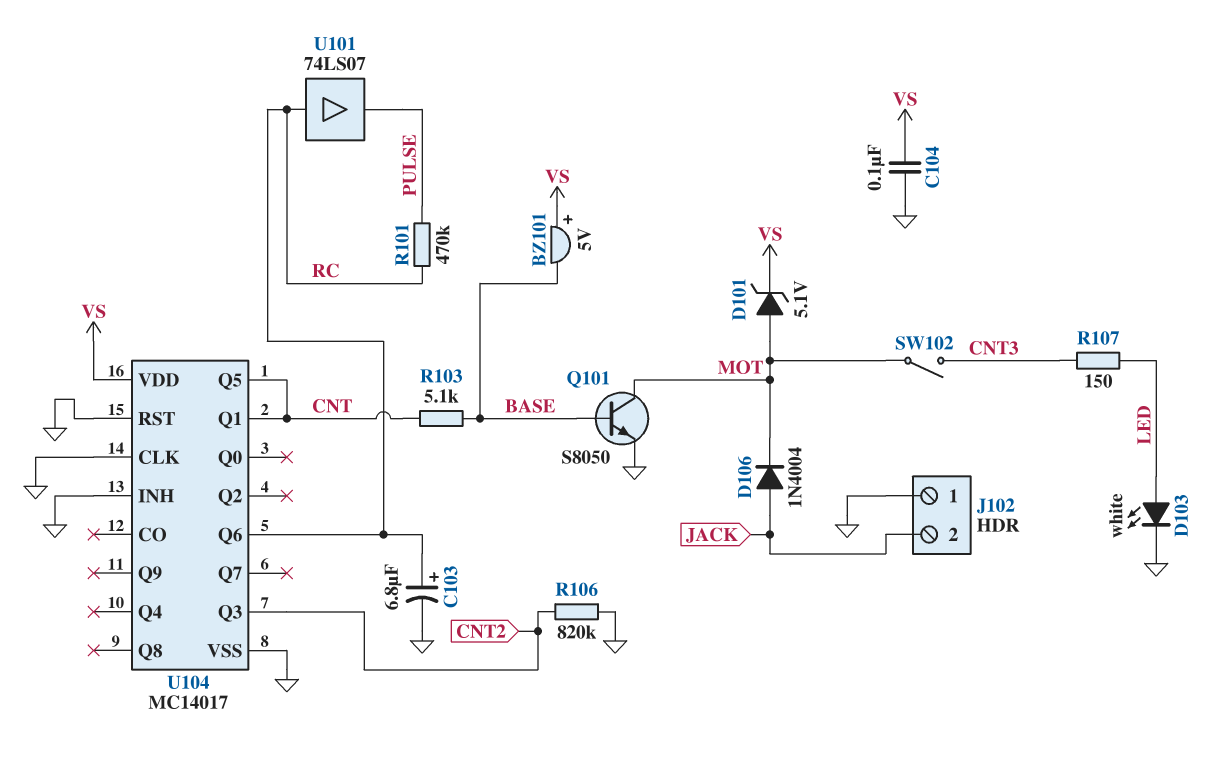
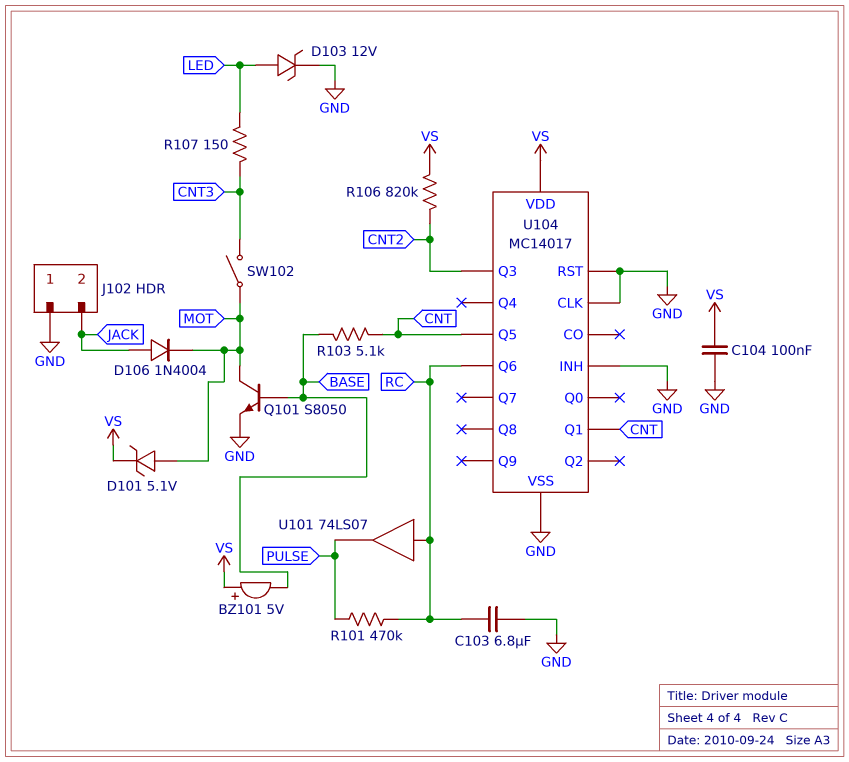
C103: 6.8uF (plus RC, minus GND) -> 6.8uF (GND, RC)
D103: LED white (A LED, K GND) -> zener 12V (A LED, K GND)
R106: 820k (CNT2, GND) -> 820k (CNT2, VS)

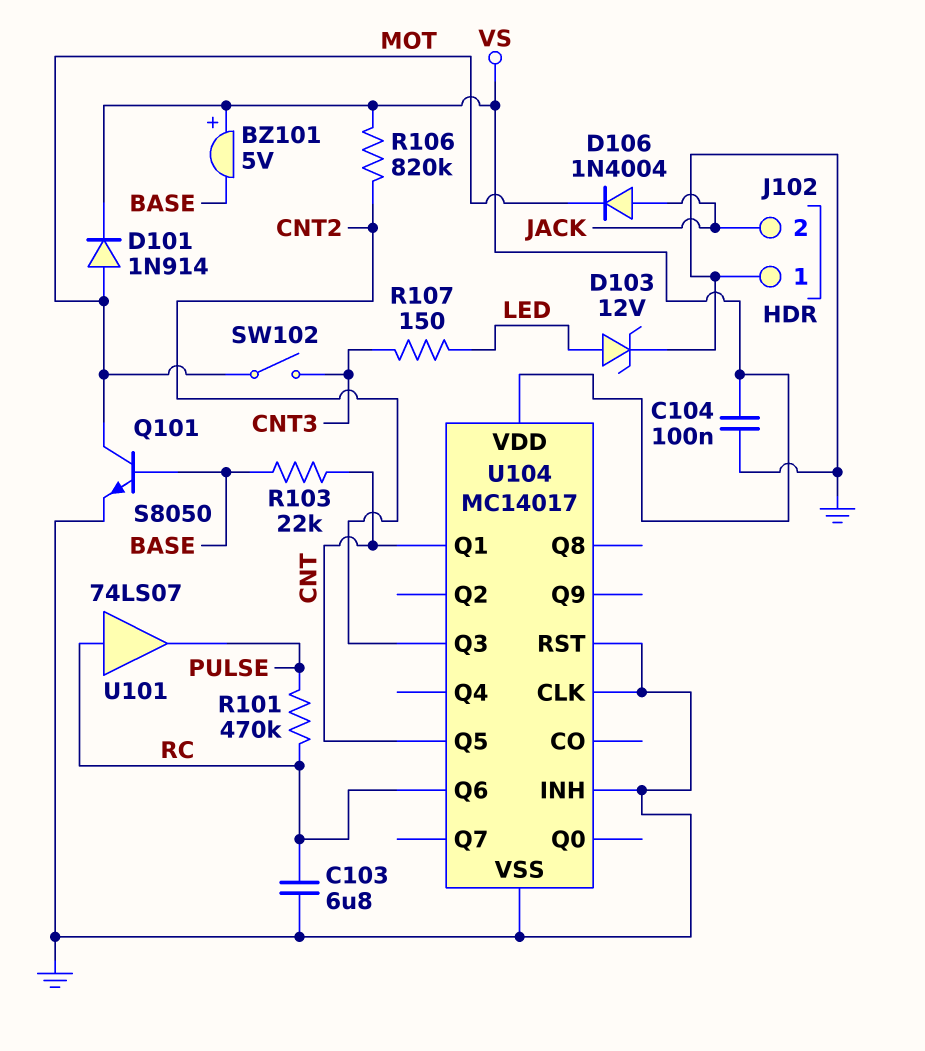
D101: zener 5.1V (A MOT, K VS) -> diode 1N914 (A MOT, K VS)
R103: 5.1k (BASE, CNT) -> 22k (BASE, CNT)

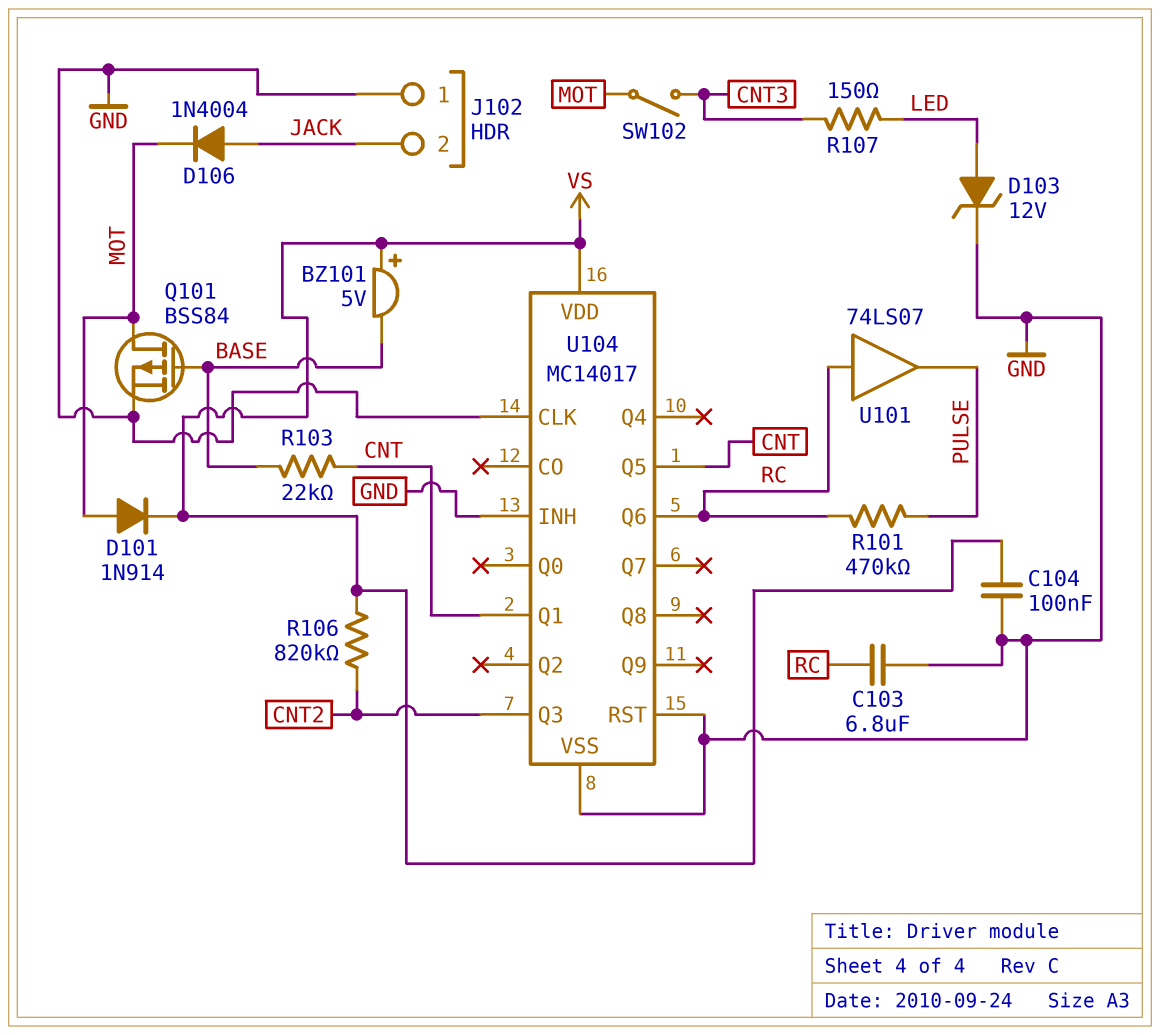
Q101: NPN S8050 (B BASE, C MOT, E GND) -> PMOS BSS84 (G BASE, D MOT, S GND)

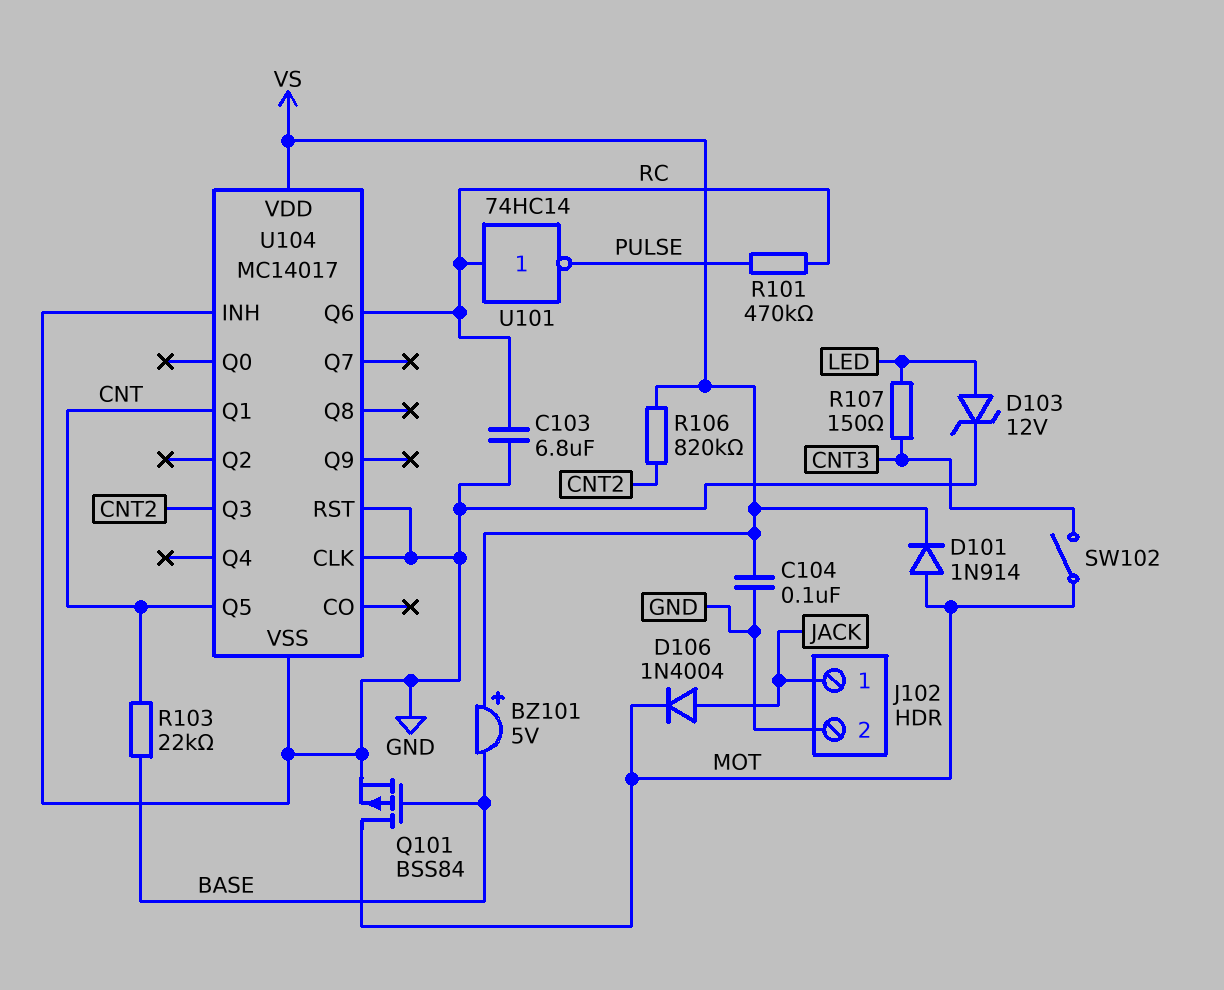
J102 pin 1: GND -> JACK
J102 pin 2: JACK -> GND
U101: buffer 74LS07 (in RC, out PULSE) -> NOT 74HC14 (in RC, out PULSE)

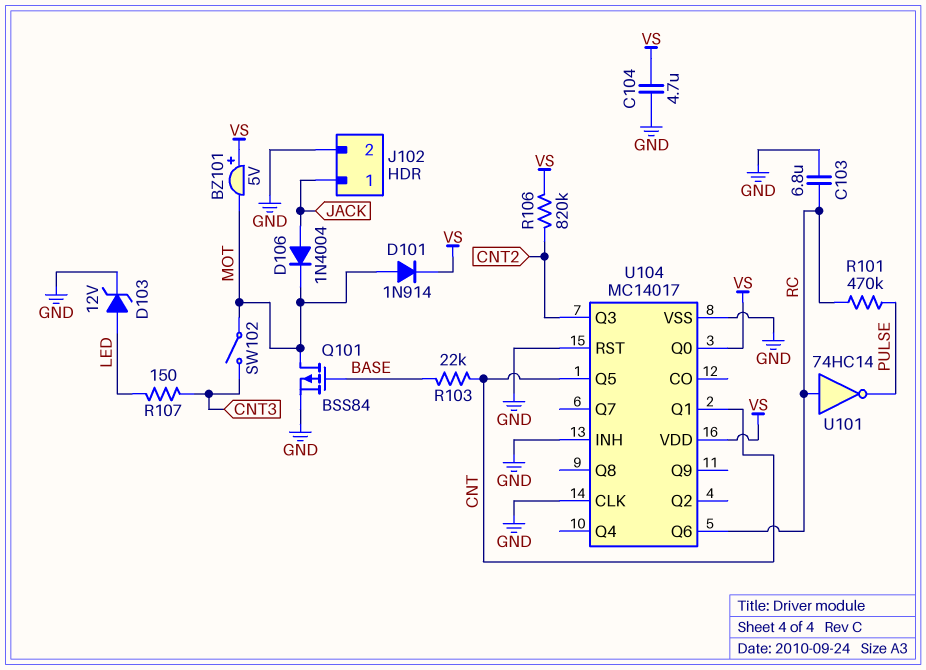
BZ101: buzzer 5V (plus VS, minus BASE) -> buzzer 5V (plus VS, minus MOT)
C104: 100nF (GND, VS) -> 4.7uF (GND, VS)
U104 pin Q0: none -> VS

